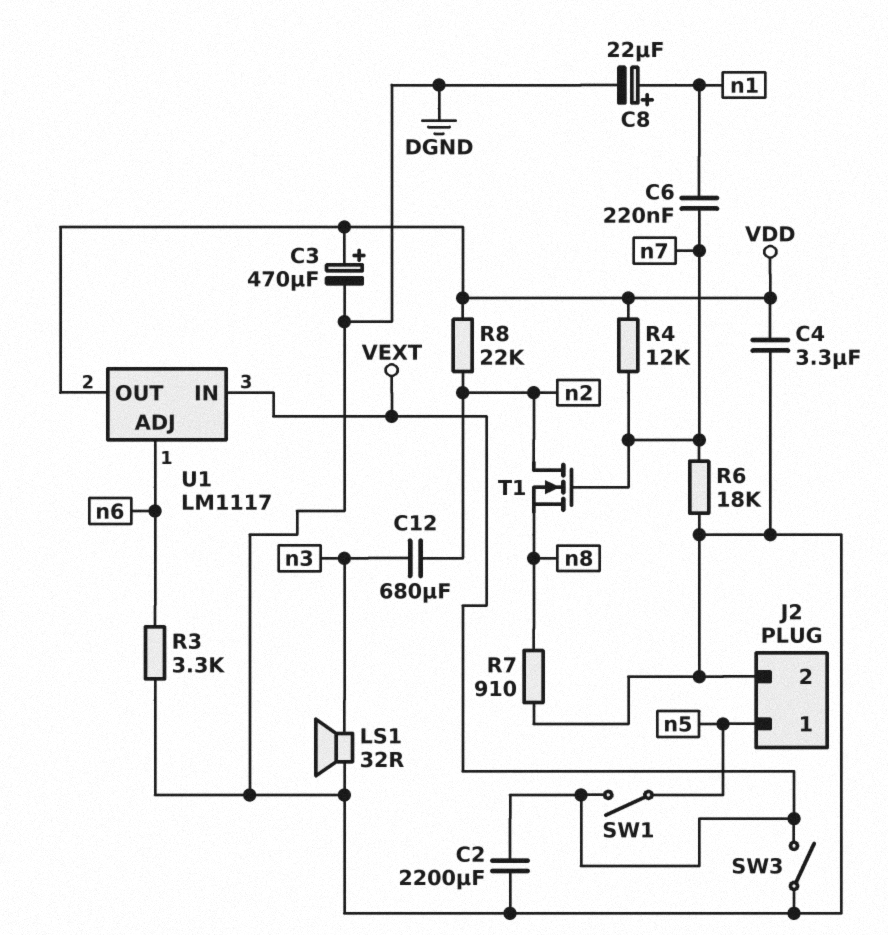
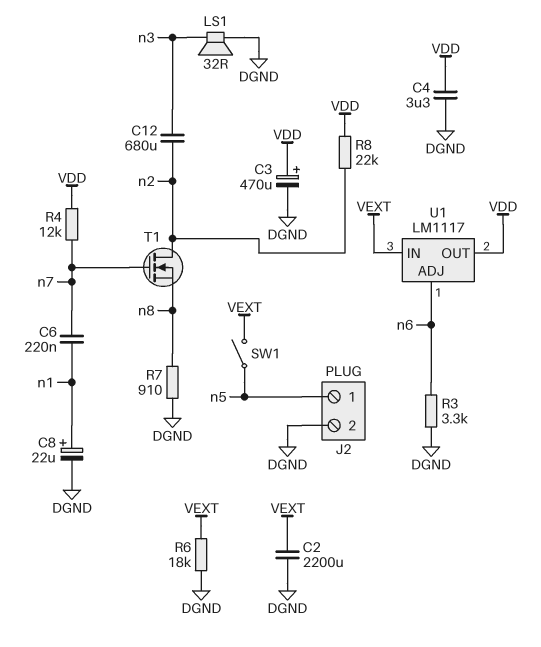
R6: 18k (DGND, n7) -> 18k (DGND, VEXT)
SW3: switch (DGND, VEXT) -> none

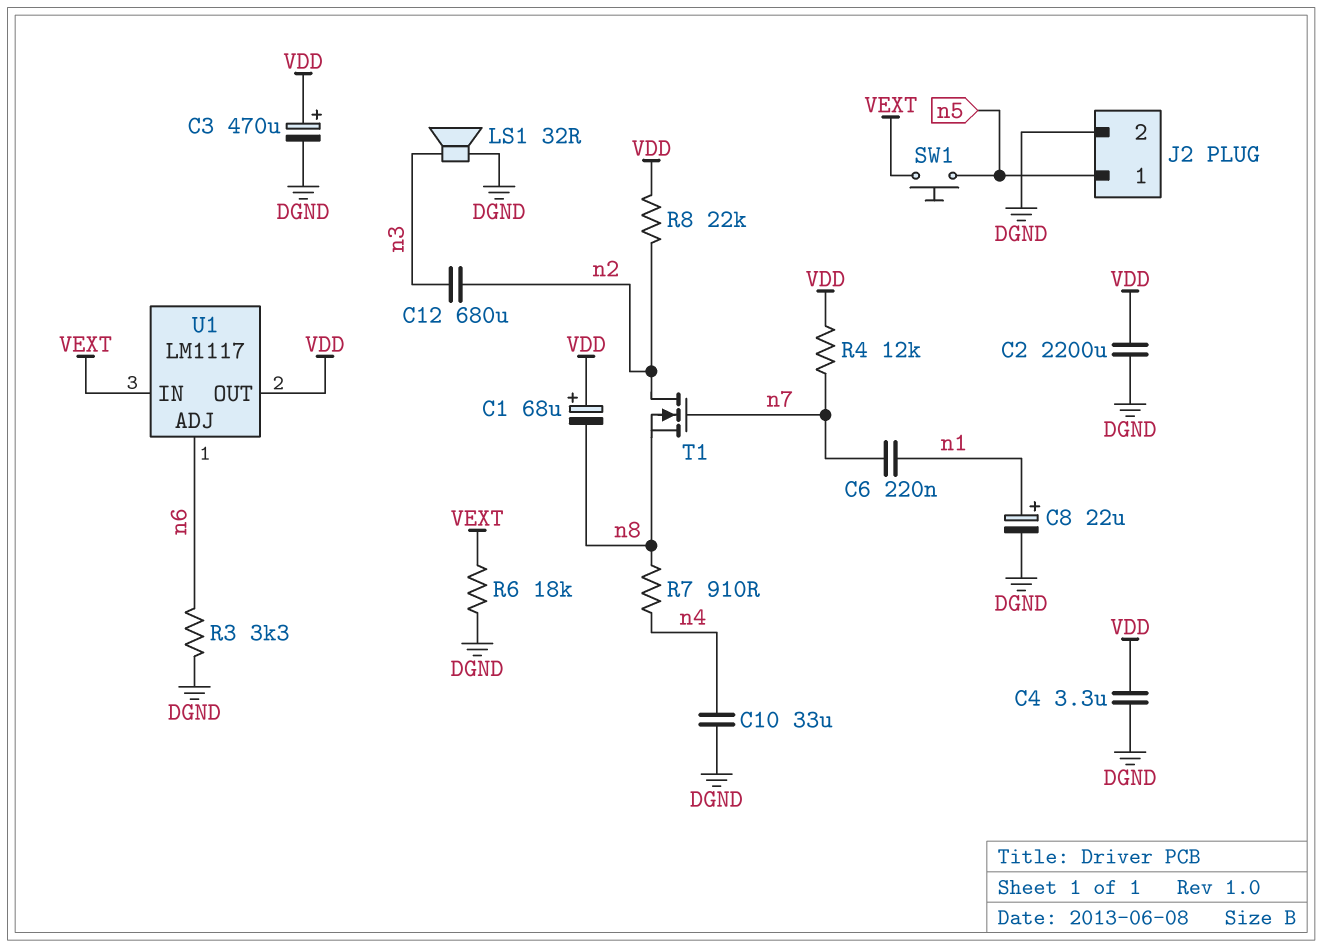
C1: none -> 68uF (plus VDD, minus n8)
C2: 2200uF (DGND, VEXT) -> 2200uF (DGND, VDD)
C10: none -> 33uF (DGND, n4)
R7: 910 (DGND, n8) -> 910 (n4, n8)
SW1: switch (VEXT, n5) -> button (VEXT, n5)

